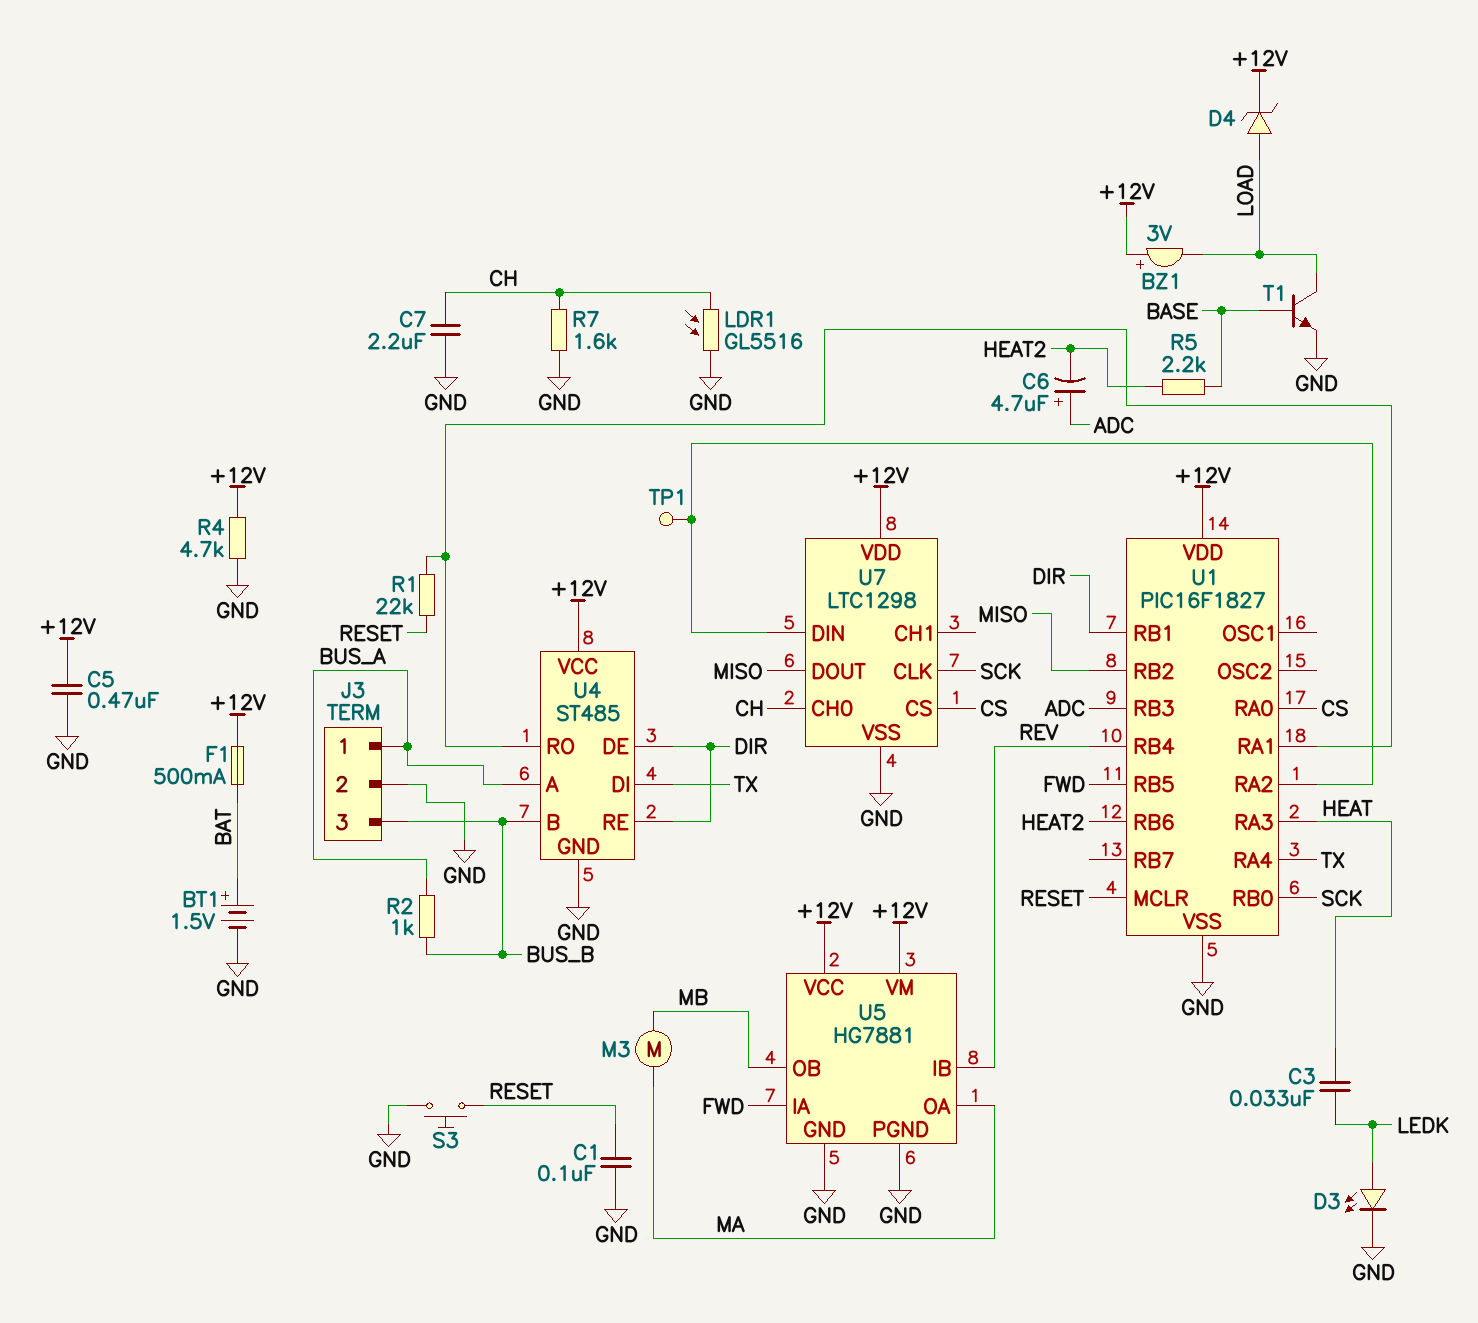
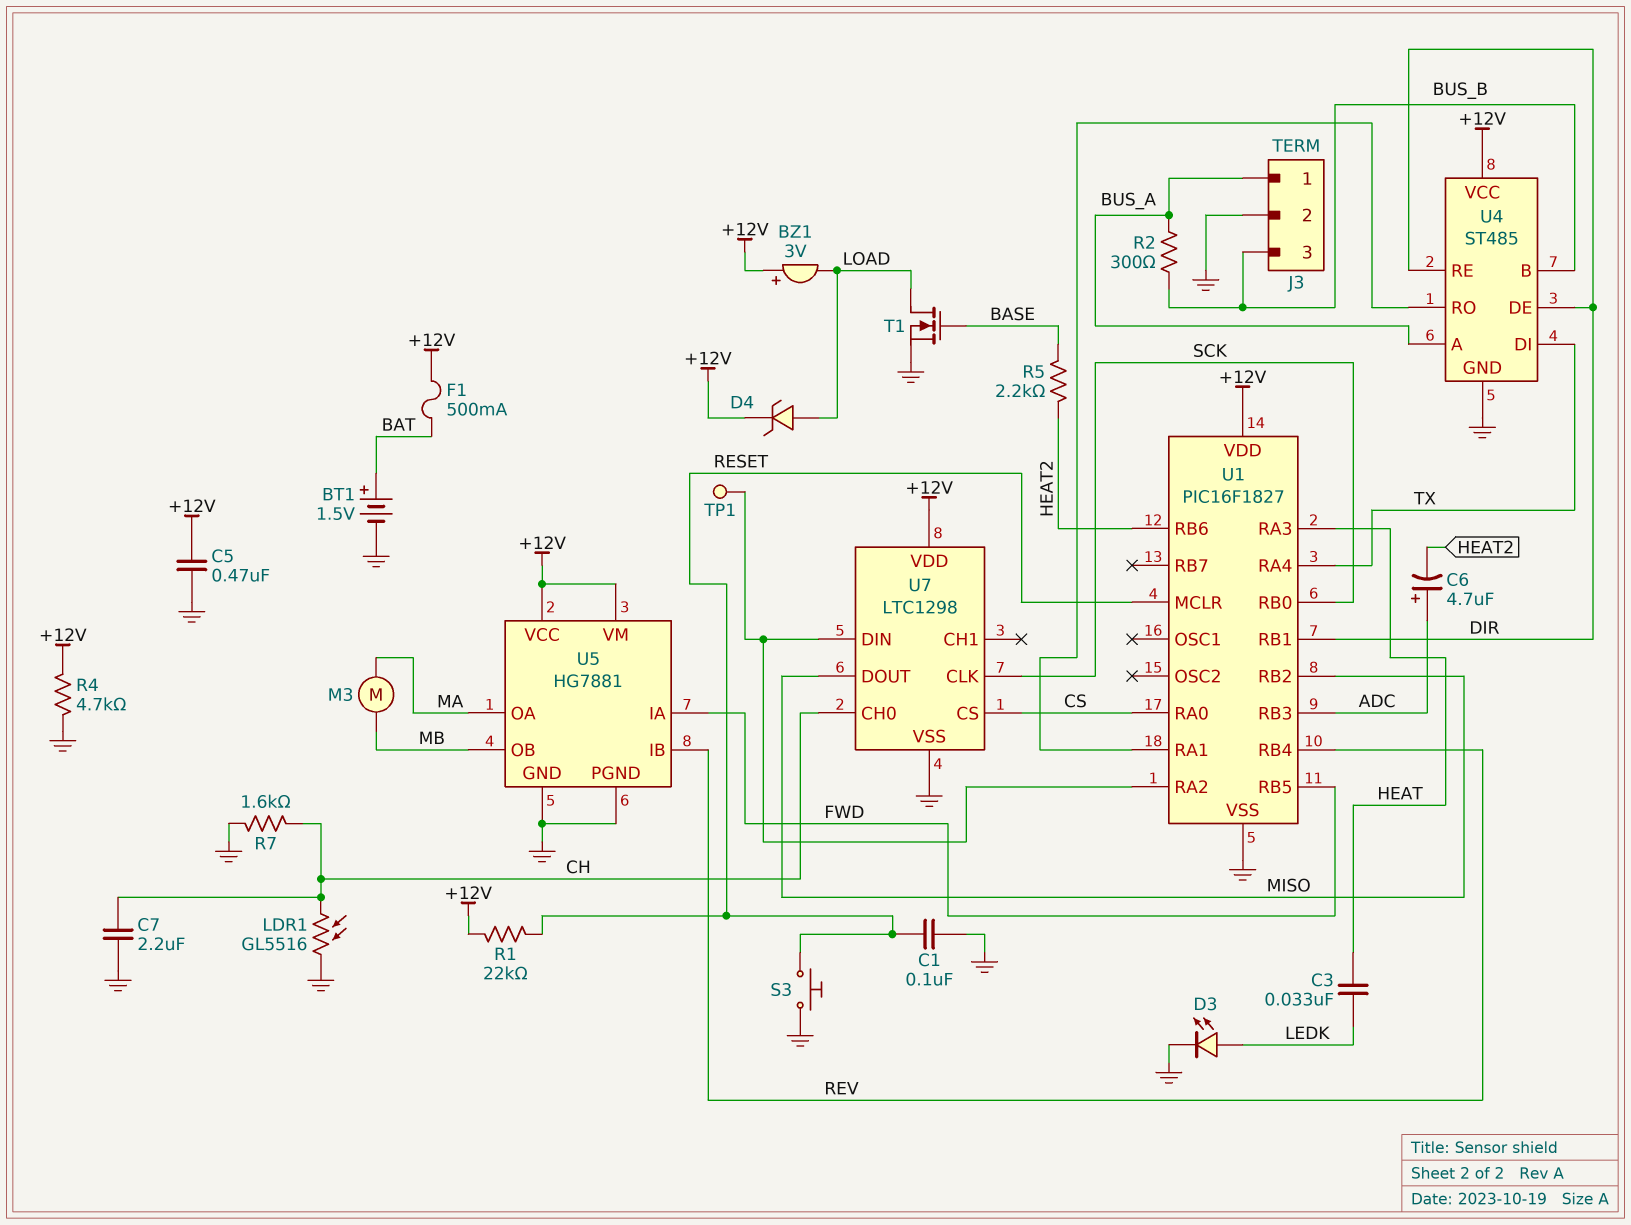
R1: 22k (RESET, U1/RA1) -> 22k (+12V, RESET)
R2: 1k (BUS_A, BUS_B) -> 300 (BUS_A, BUS_B)
T1: NPN (B BASE, C LOAD, E GND) -> NMOS (G BASE, D LOAD, S GND)

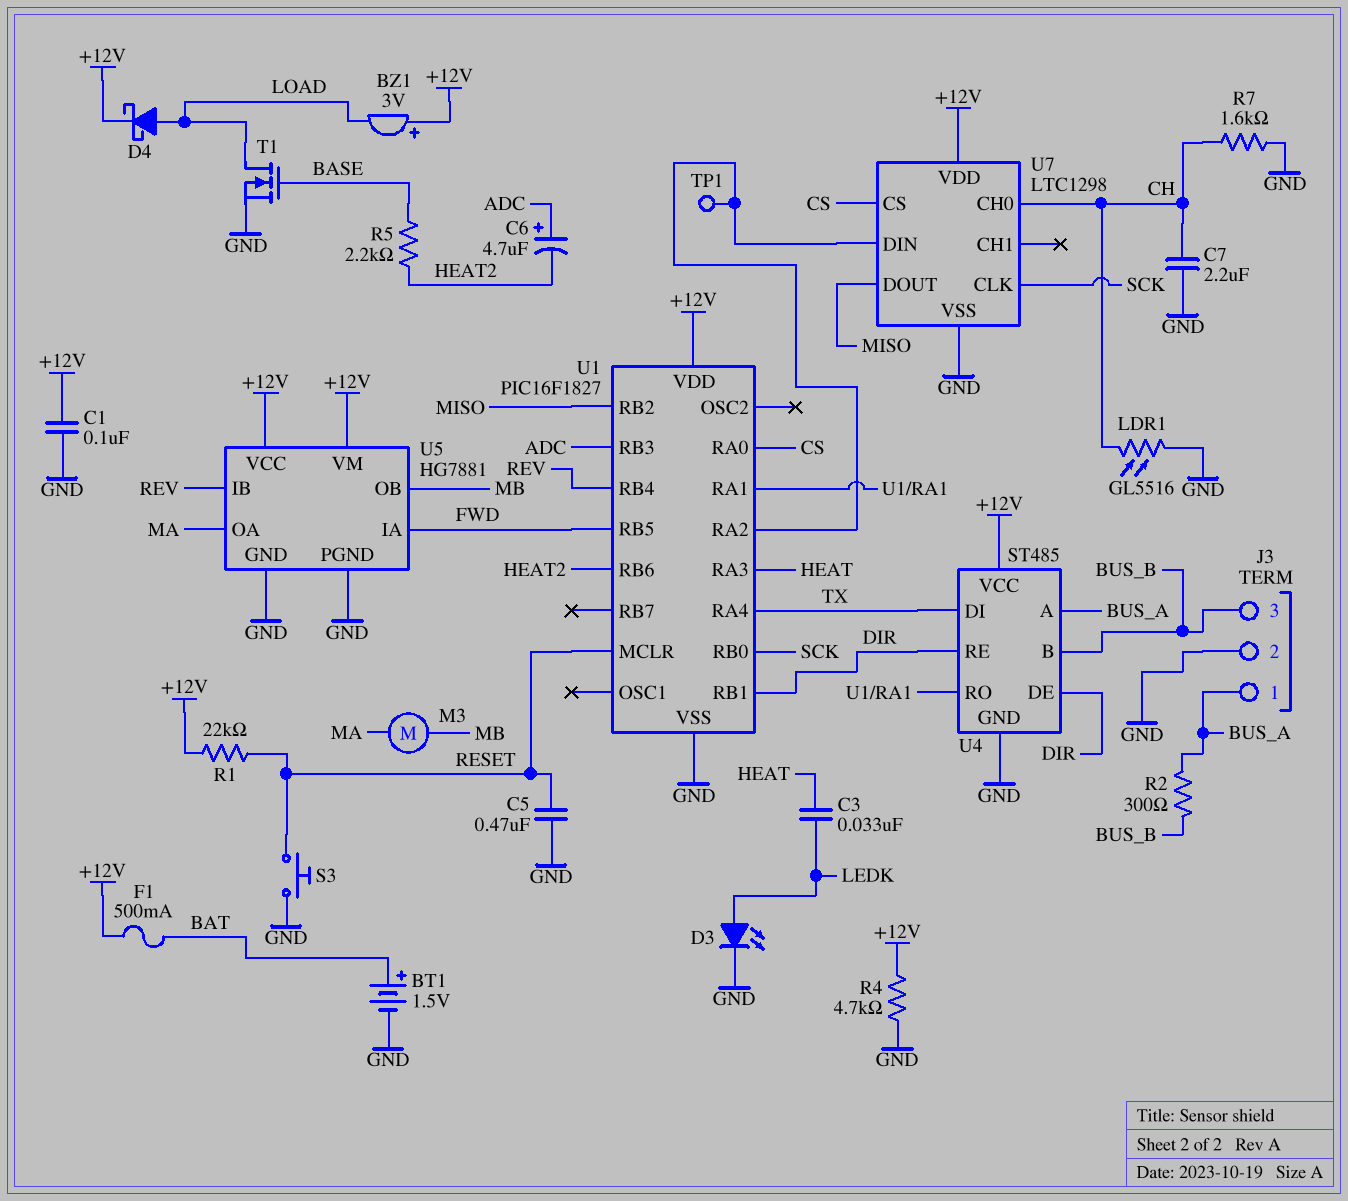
C1: 100nF (GND, RESET) -> 100nF (+12V, GND)
C5: 470nF (+12V, GND) -> 470nF (GND, RESET)
D4: zener (A LOAD, K +12V) -> schottky (A LOAD, K +12V)

